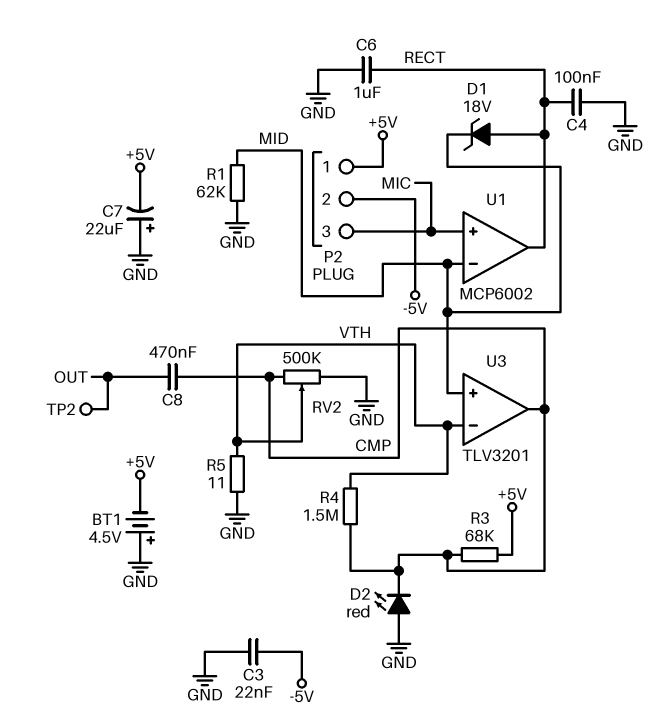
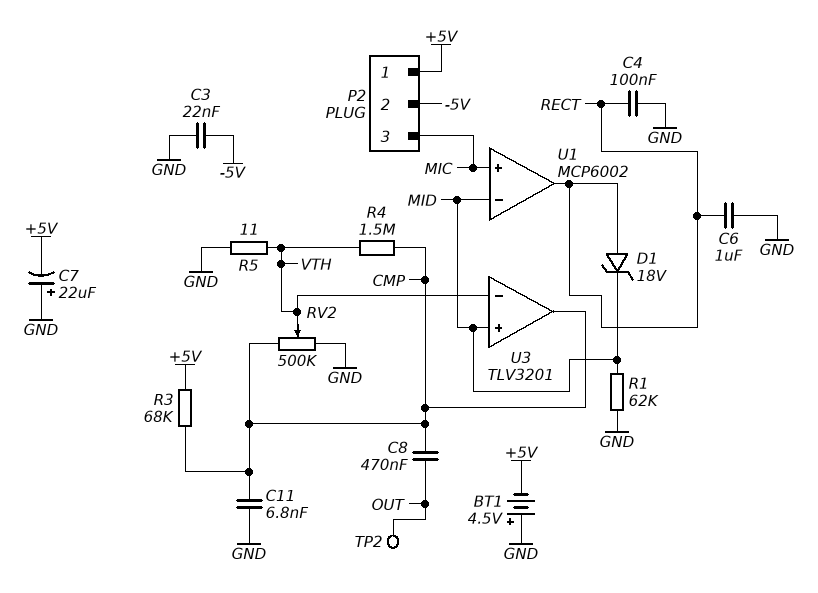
C11: none -> 6.8nF (CMP, GND)
D2: LED red (A GND, K CMP) -> none

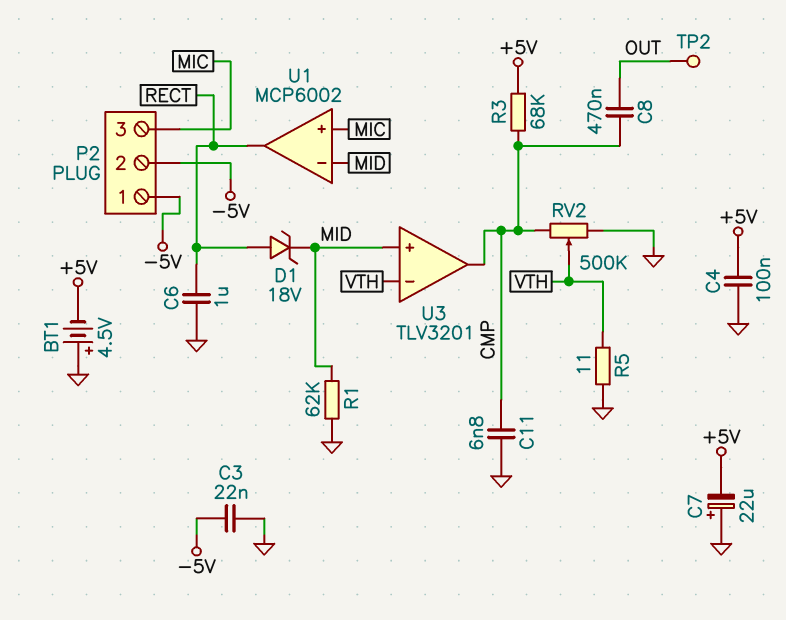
C4: 100nF (GND, RECT) -> 100nF (+5V, GND)
P2 pin 1: +5V -> -5V
R4: 1.5M (CMP, VTH) -> none

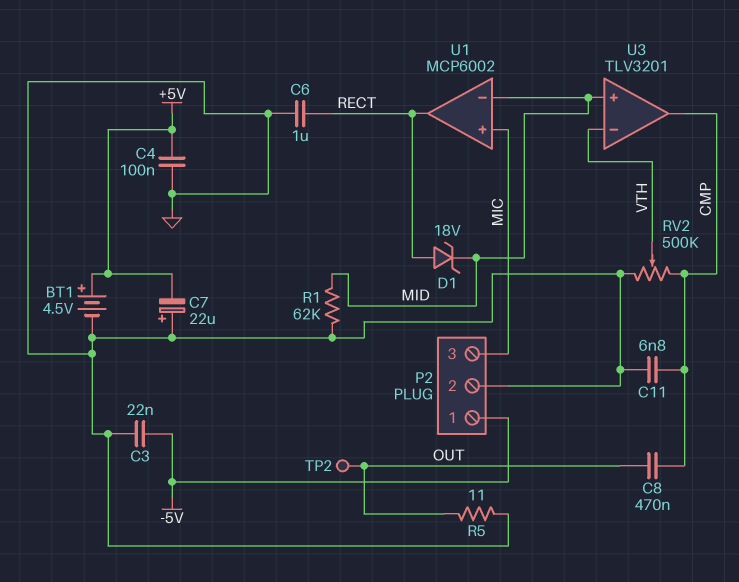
BT1: 4.5V (plus GND, minus +5V) -> 4.5V (plus +5V, minus GND)
P2 pin 2: -5V -> GND
R3: 68k (+5V, CMP) -> none
R5: 11 (GND, VTH) -> 11 (GND, OUT)

